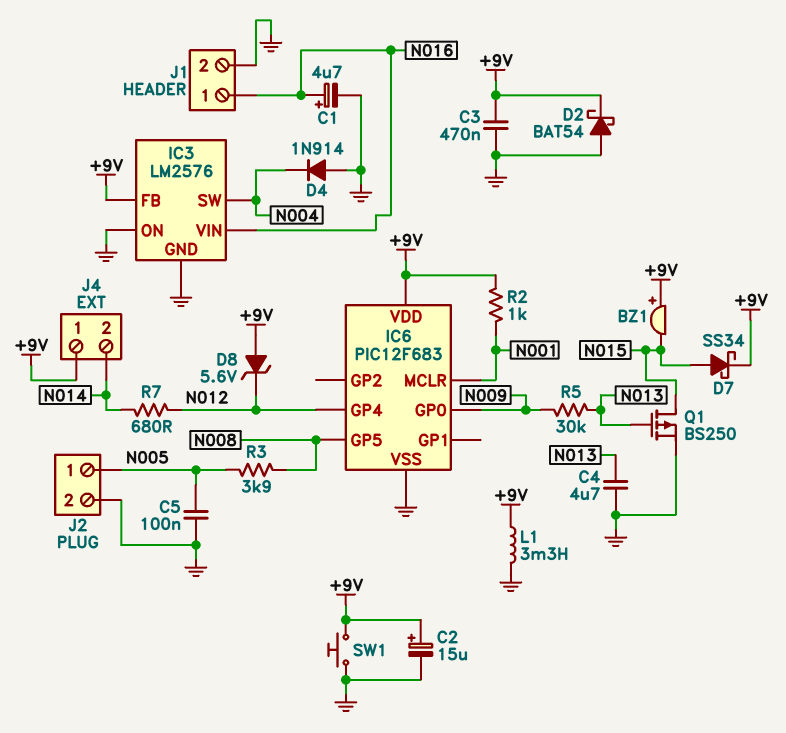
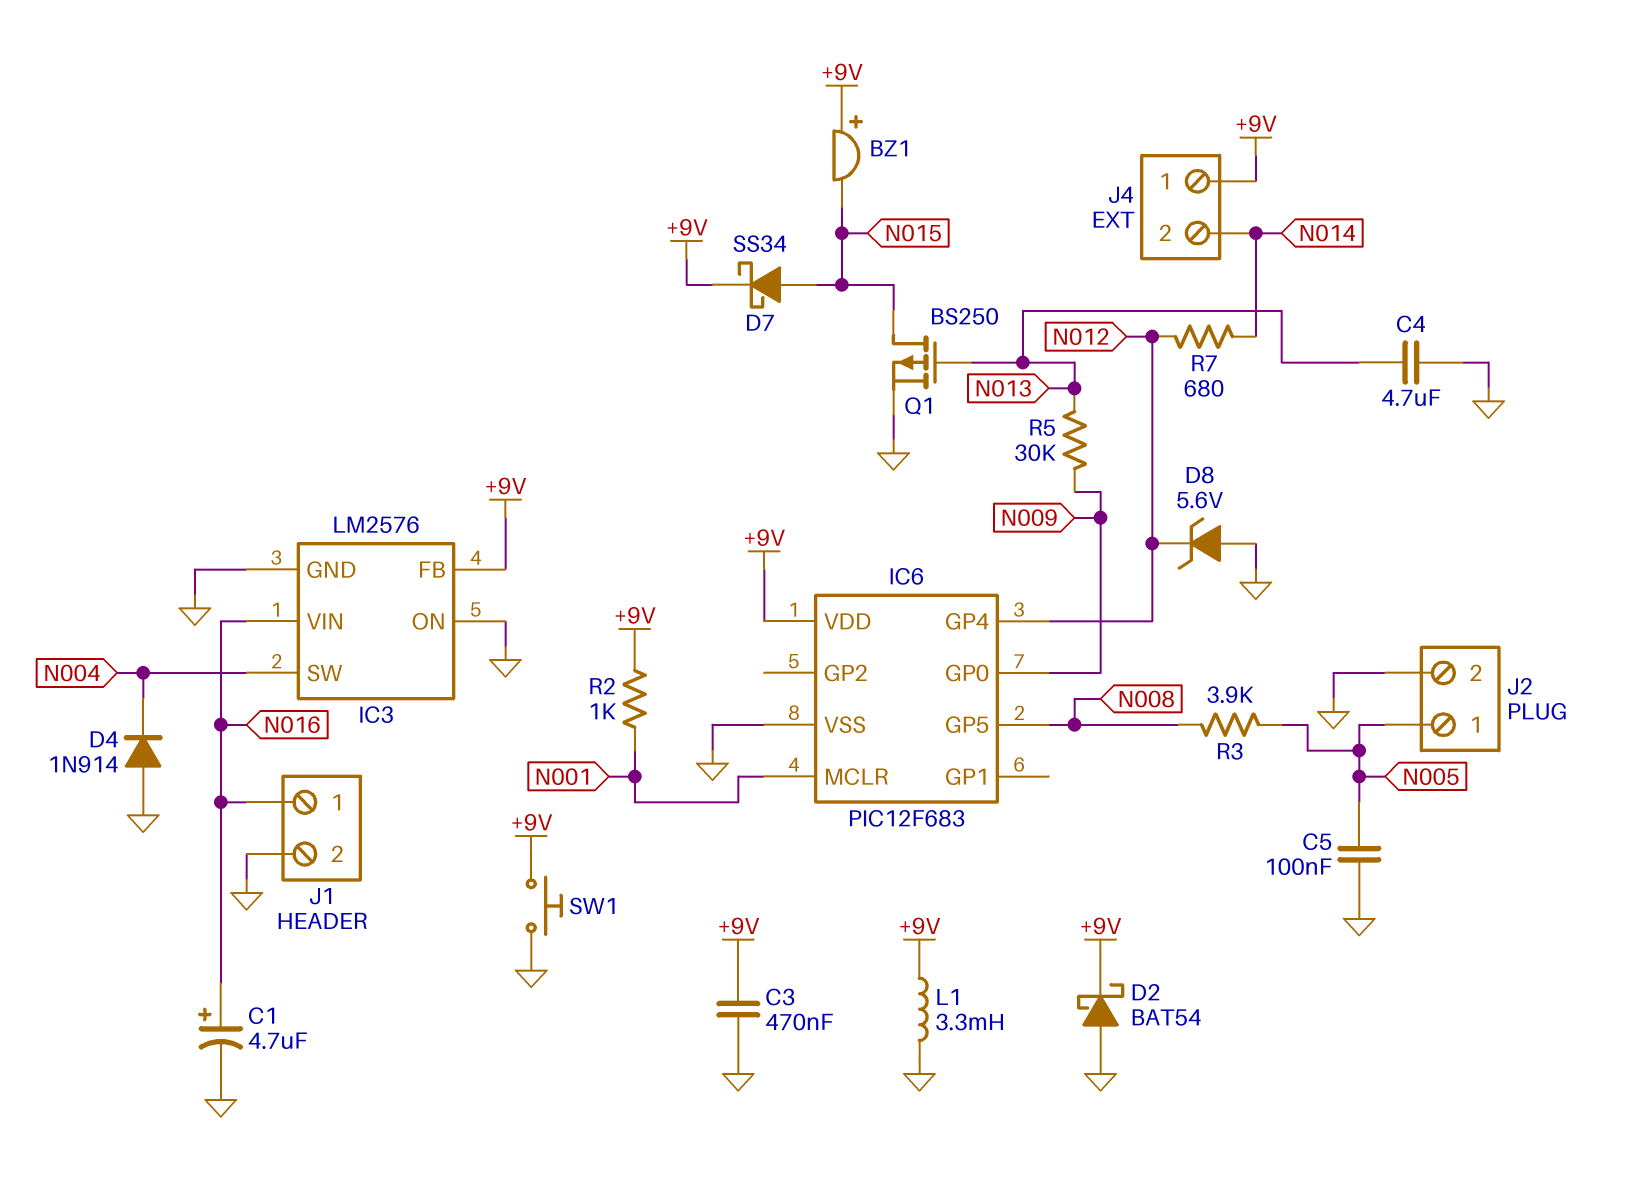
C2: 15uF (plus +9V, minus GND) -> none
D8: zener 5.6V (A +9V, K N012) -> zener 5.6V (A GND, K N012)

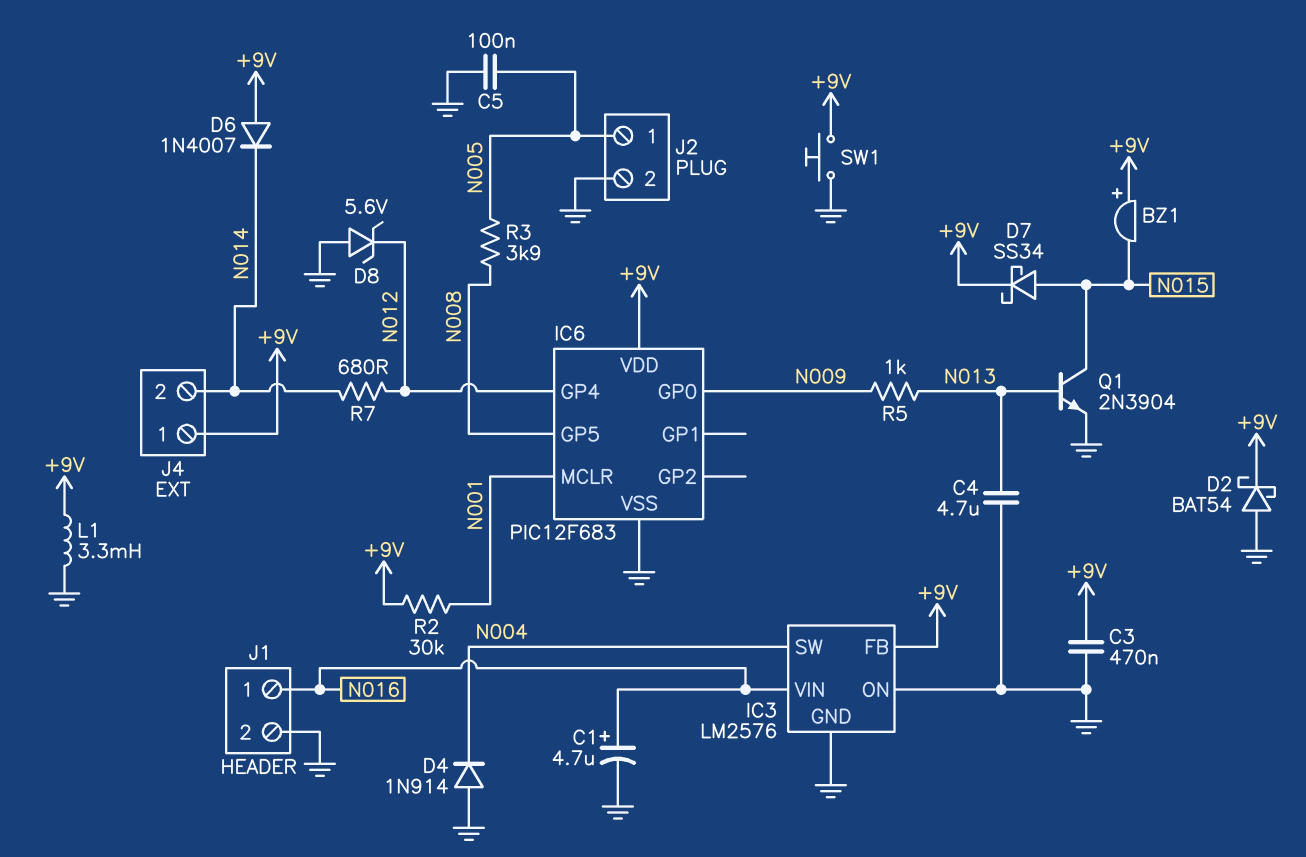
D6: none -> diode 1N4007 (A +9V, K N014)
Q1: PMOS BS250 (G N013, D N015, S GND) -> NPN 2N3904 (B N013, C N015, E GND)
R2: 1k (+9V, N001) -> 30k (+9V, N001)
R5: 30k (N009, N013) -> 1k (N009, N013)

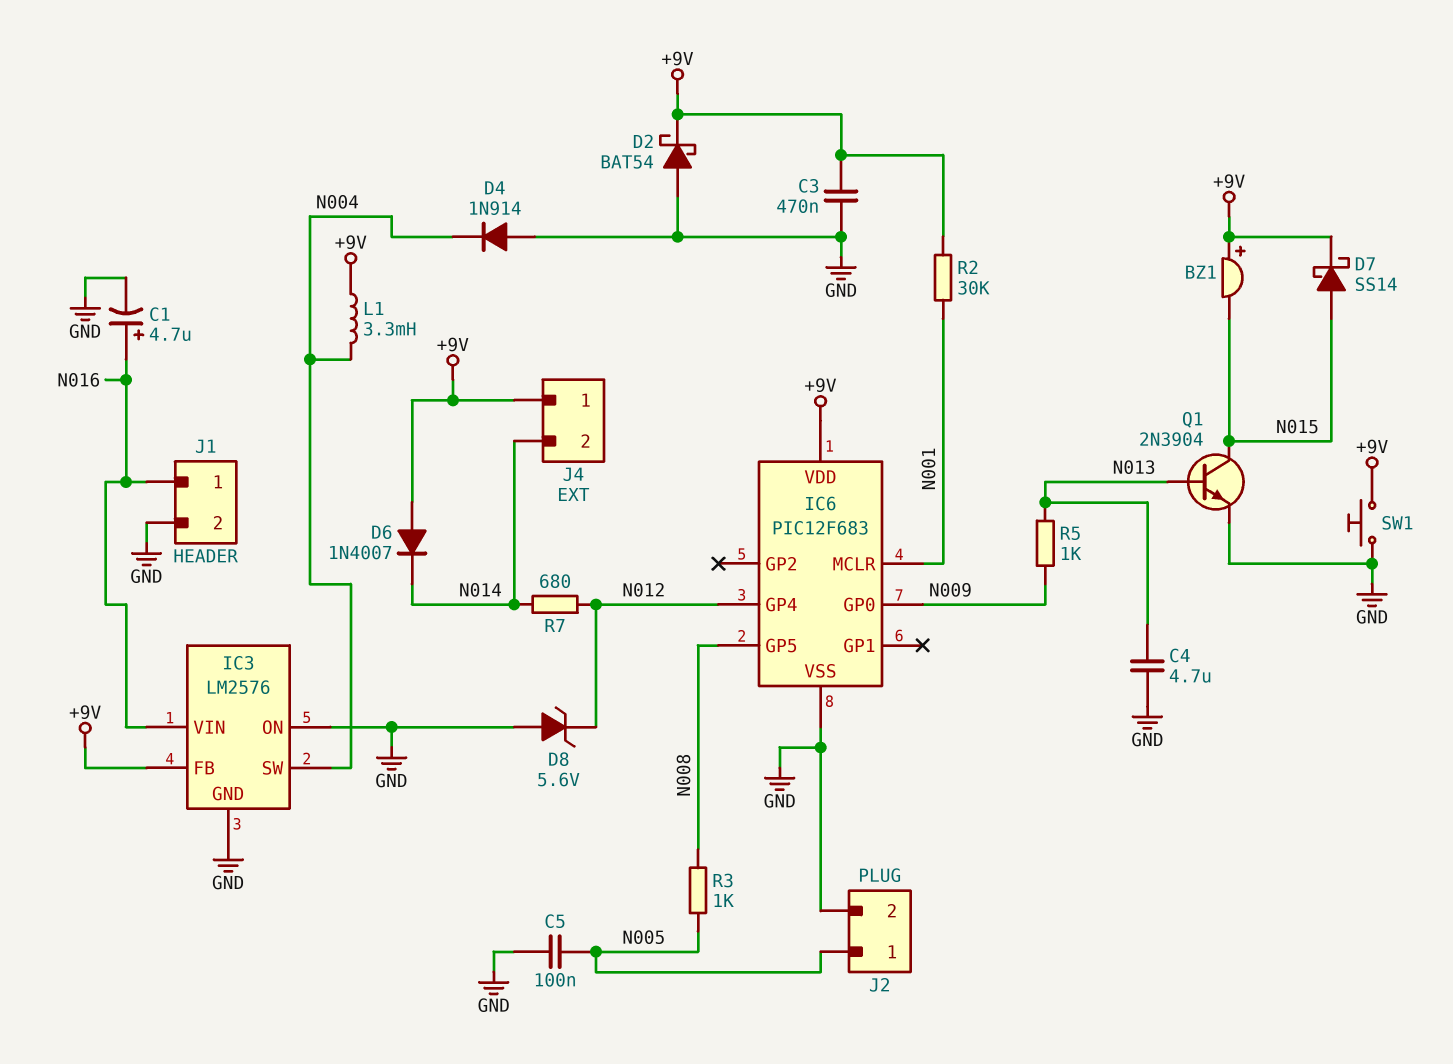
D7: schottky SS34 (A N015, K +9V) -> schottky SS14 (A N015, K +9V)
L1: 3.3mH (+9V, GND) -> 3.3mH (+9V, N004)
R3: 3.9k (N005, N008) -> 1k (N005, N008)

